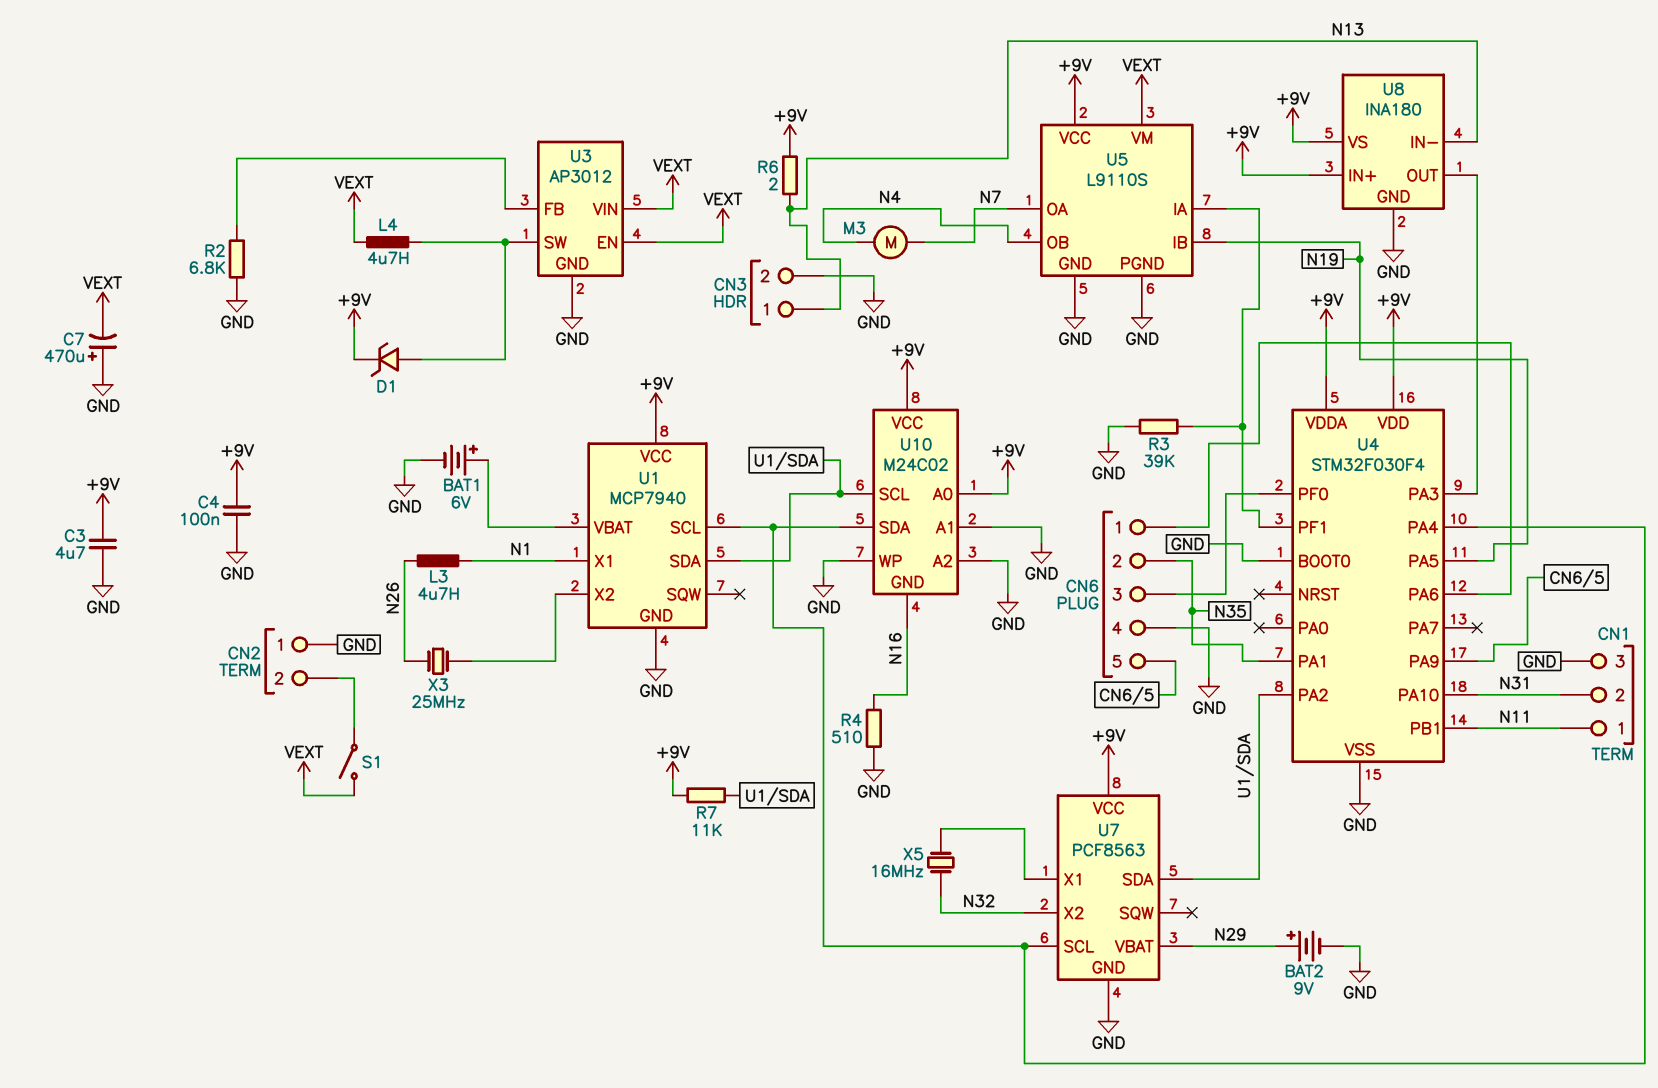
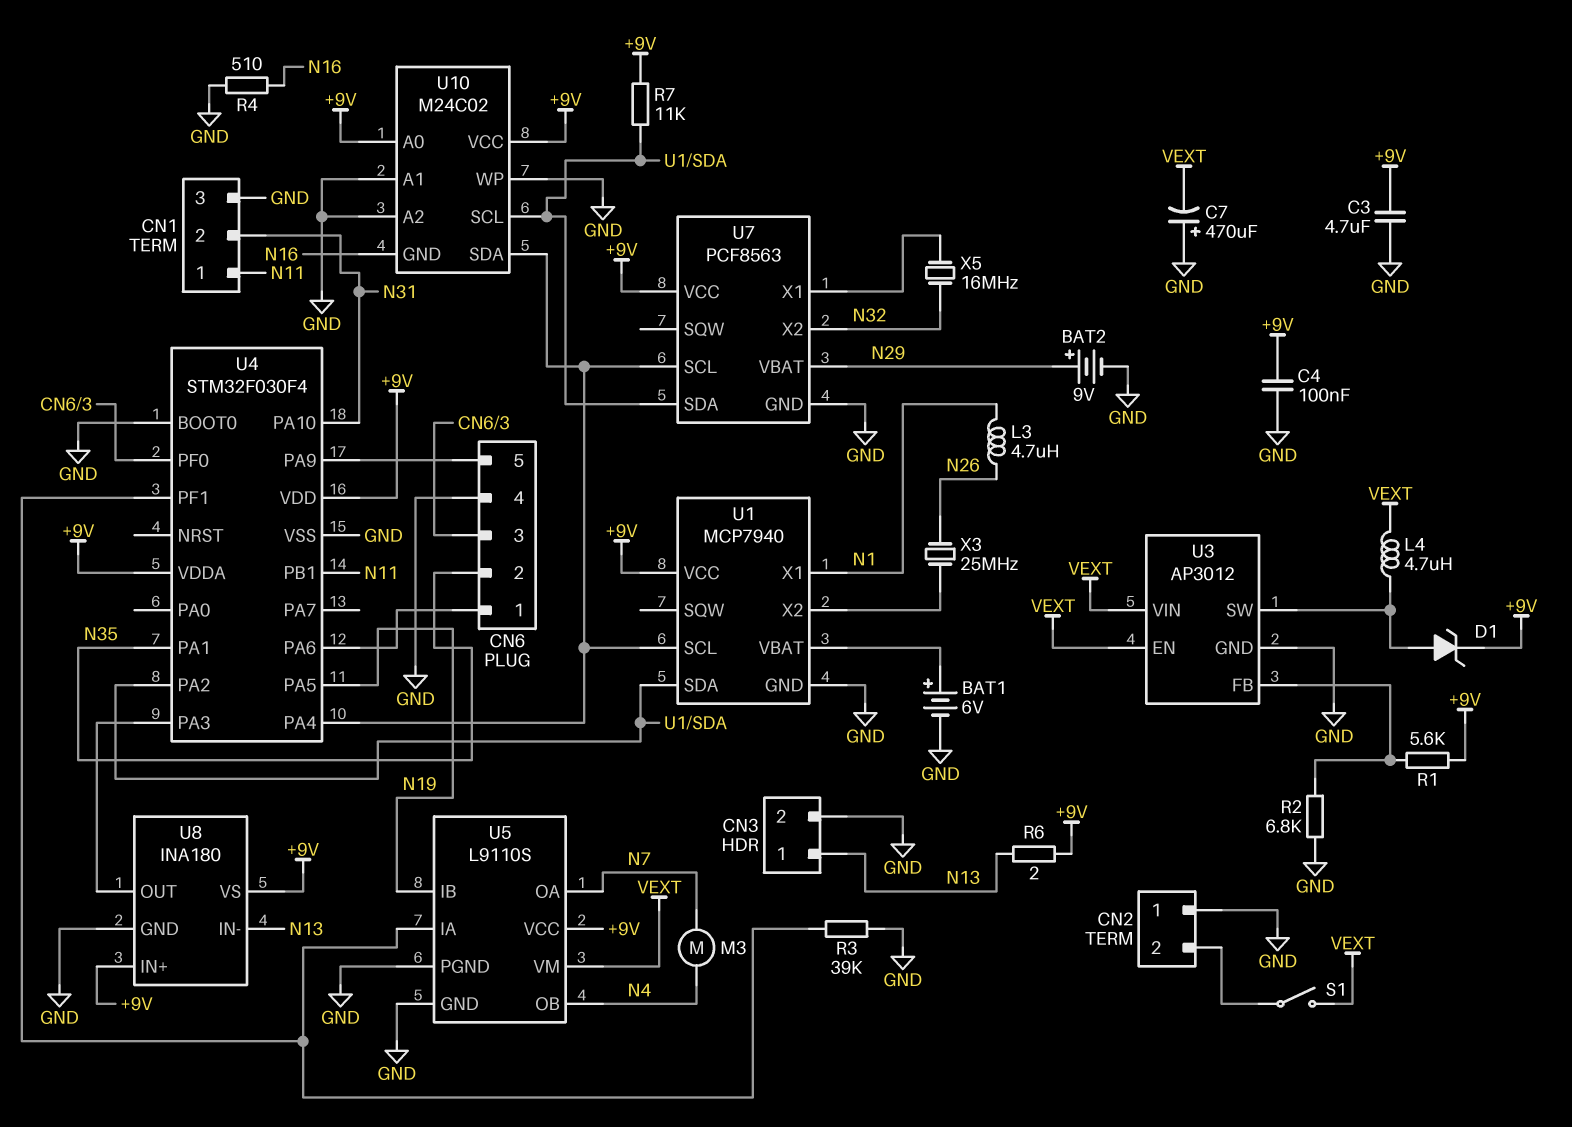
R1: none -> 5.6k (+9V, U3/FB)

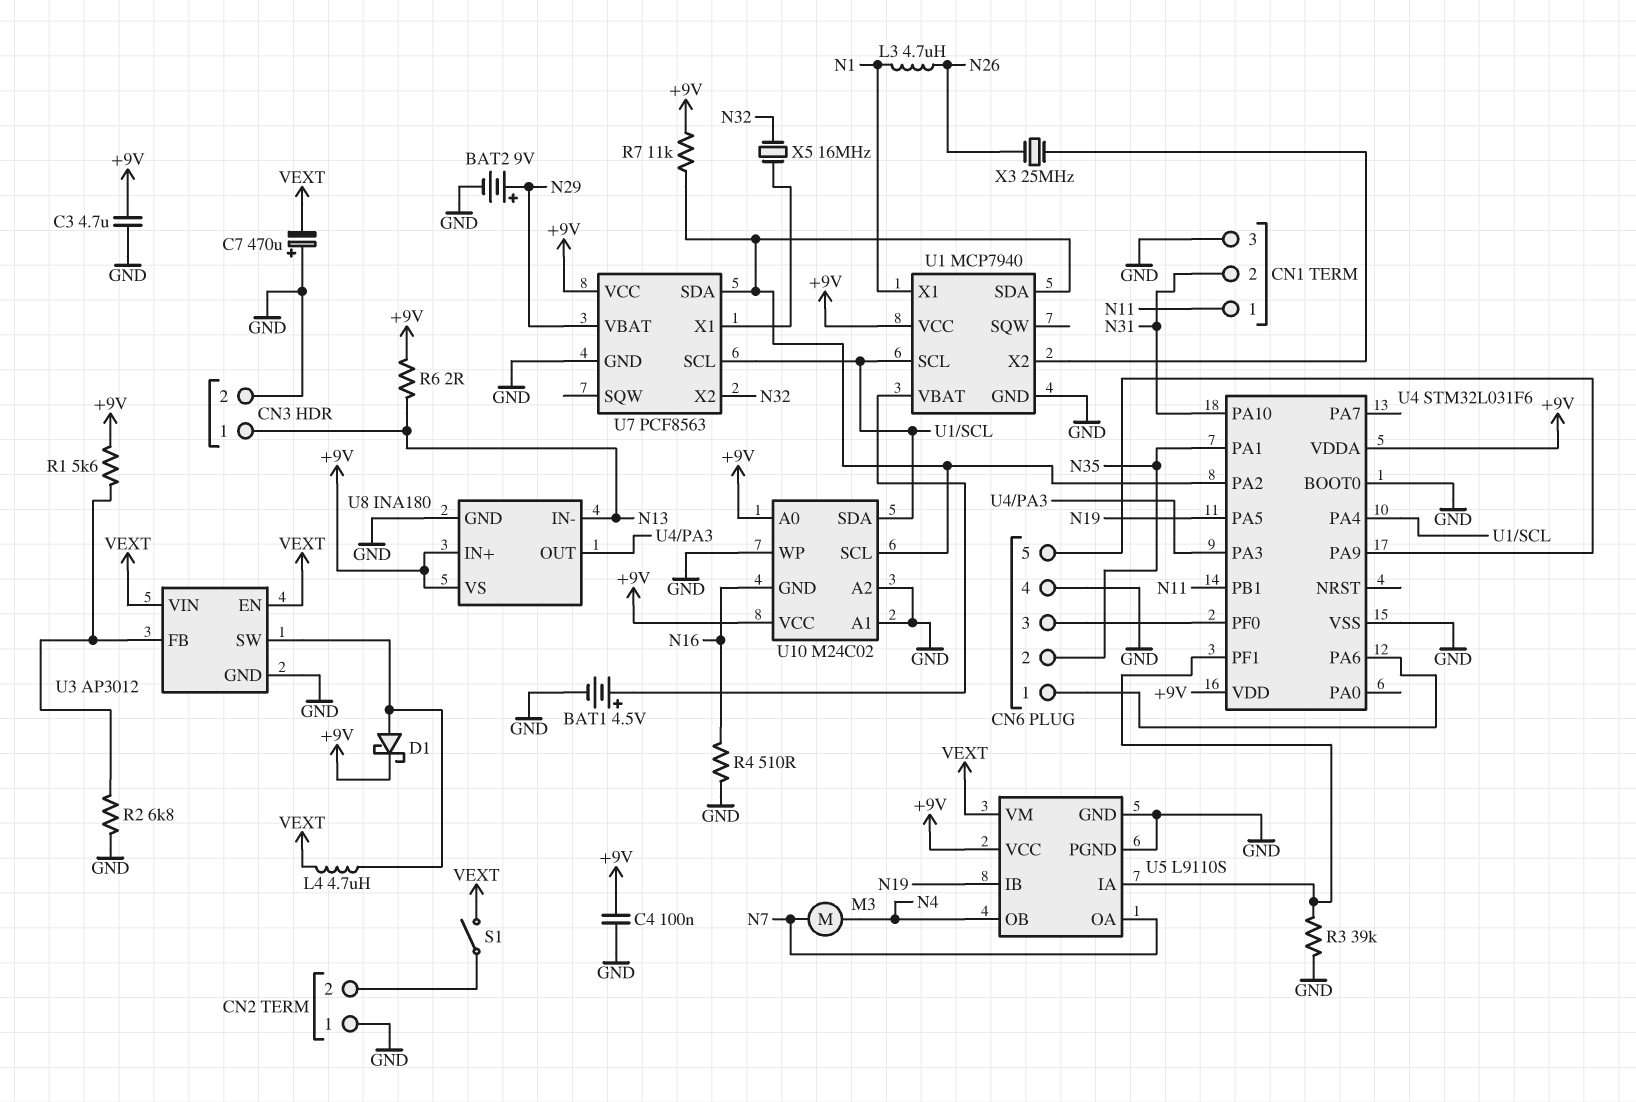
BAT1: 6V (plus U1/VBAT, minus GND) -> 4.5V (plus U1/VBAT, minus GND)
D1: zener (A U3/SW, K +9V) -> schottky (A U3/SW, K +9V)
U4: STM32F030F4 -> STM32L031F6

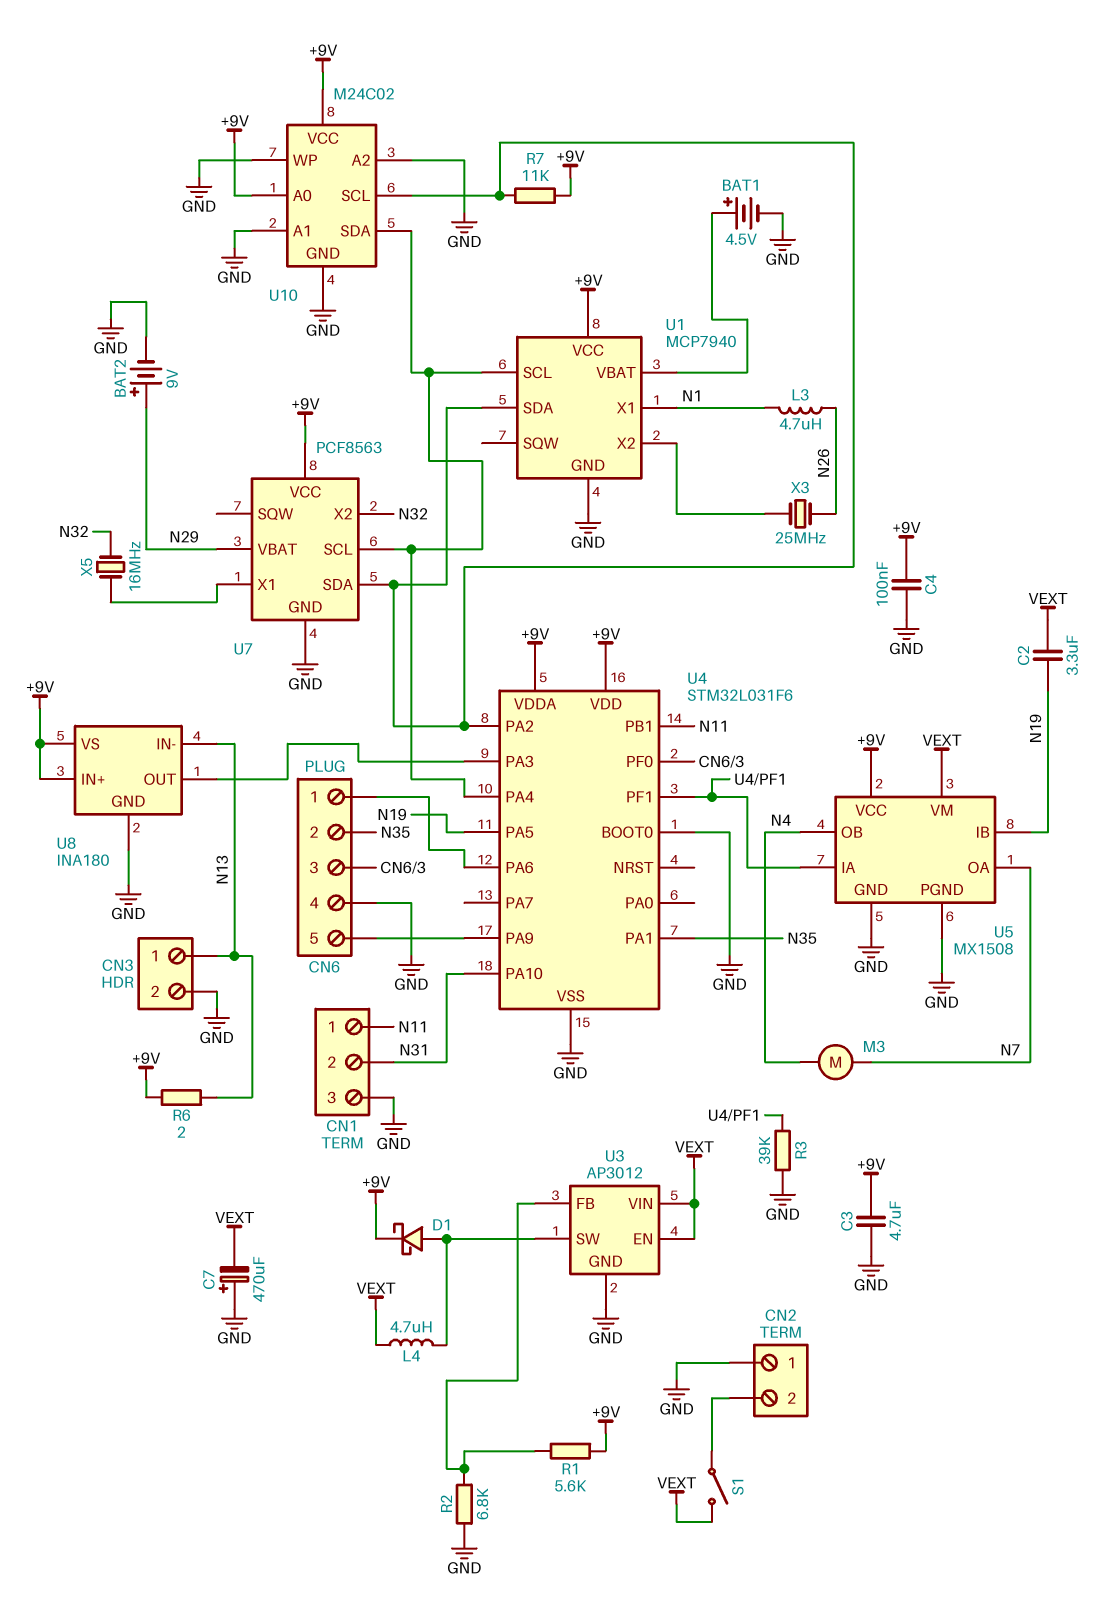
C2: none -> 3.3uF (N19, VEXT)
R4: 510 (GND, N16) -> none
U5: L9110S -> MX1508
U10 pin GND: N16 -> GND

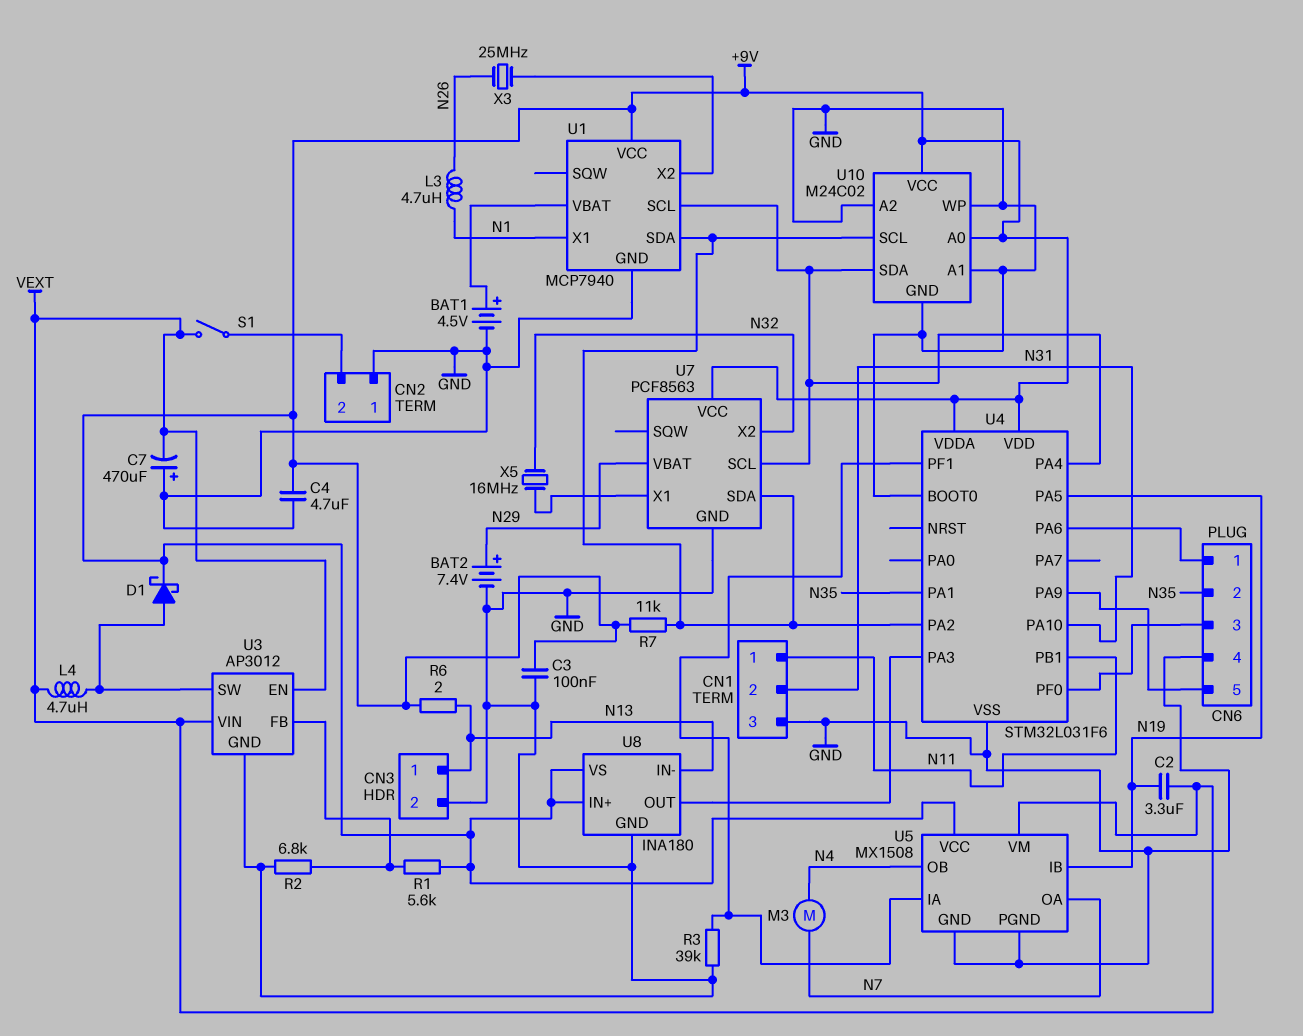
BAT2: 9V (plus N29, minus GND) -> 7.4V (plus N29, minus GND)
C3: 4.7uF (+9V, GND) -> 100nF (+9V, GND)
C4: 100nF (+9V, GND) -> 4.7uF (+9V, GND)

